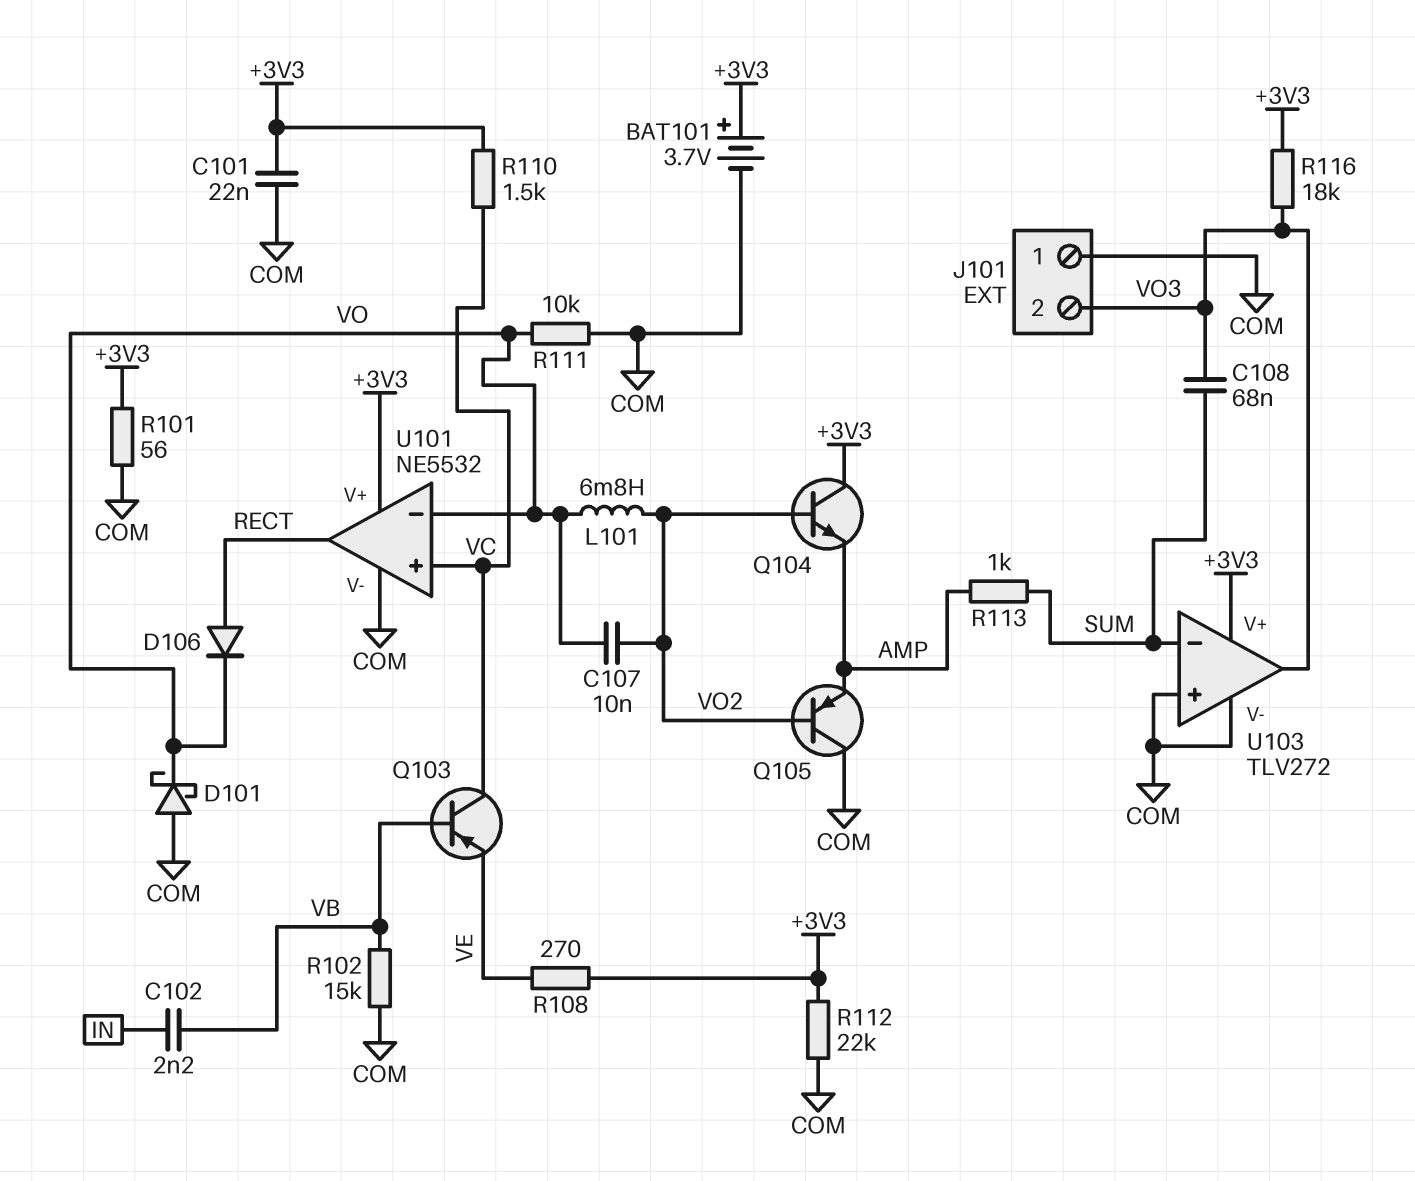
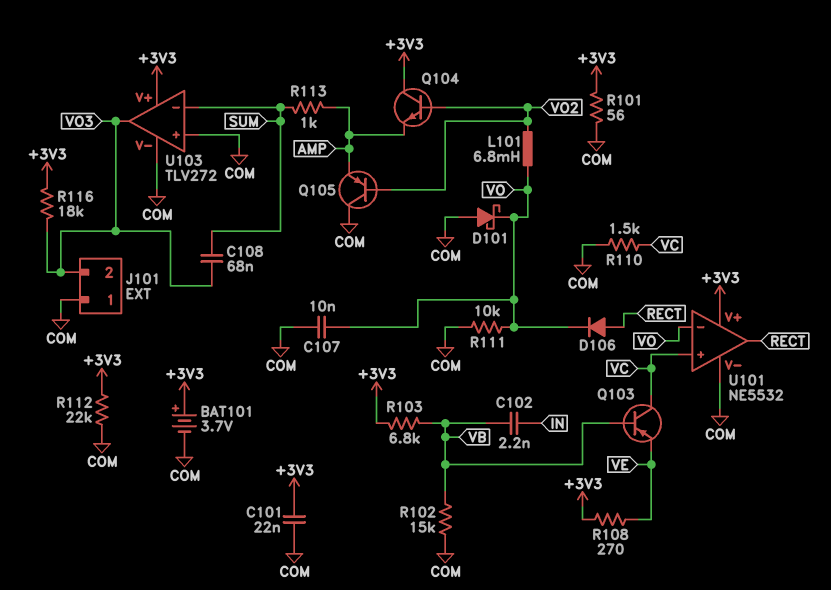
C107: 10nF (VO, VO2) -> 10nF (COM, VO)
R103: none -> 6.8k (+3V3, VB)
R110: 1.5k (+3V3, VC) -> 1.5k (COM, VC)

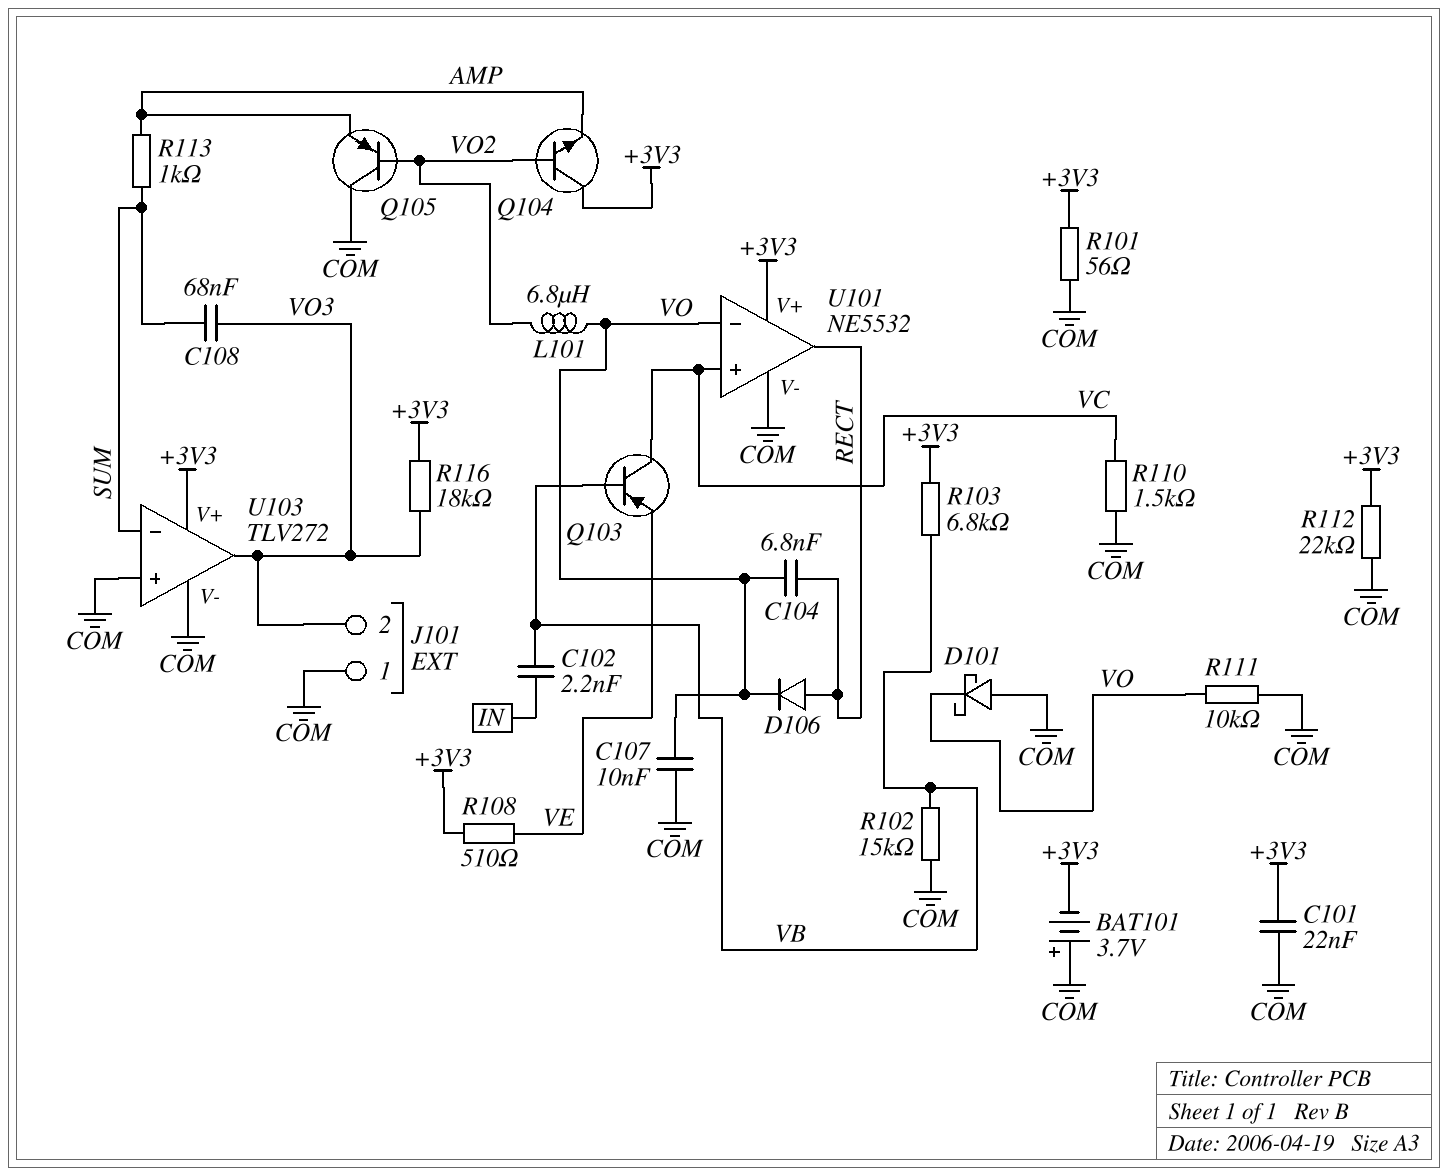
BAT101: 3.7V (plus +3V3, minus COM) -> 3.7V (plus COM, minus +3V3)
C104: none -> 6.8nF (RECT, VO)
L101: 6.8mH (VO, VO2) -> 6.8uH (VO, VO2)
R108: 270 (+3V3, VE) -> 510 (+3V3, VE)

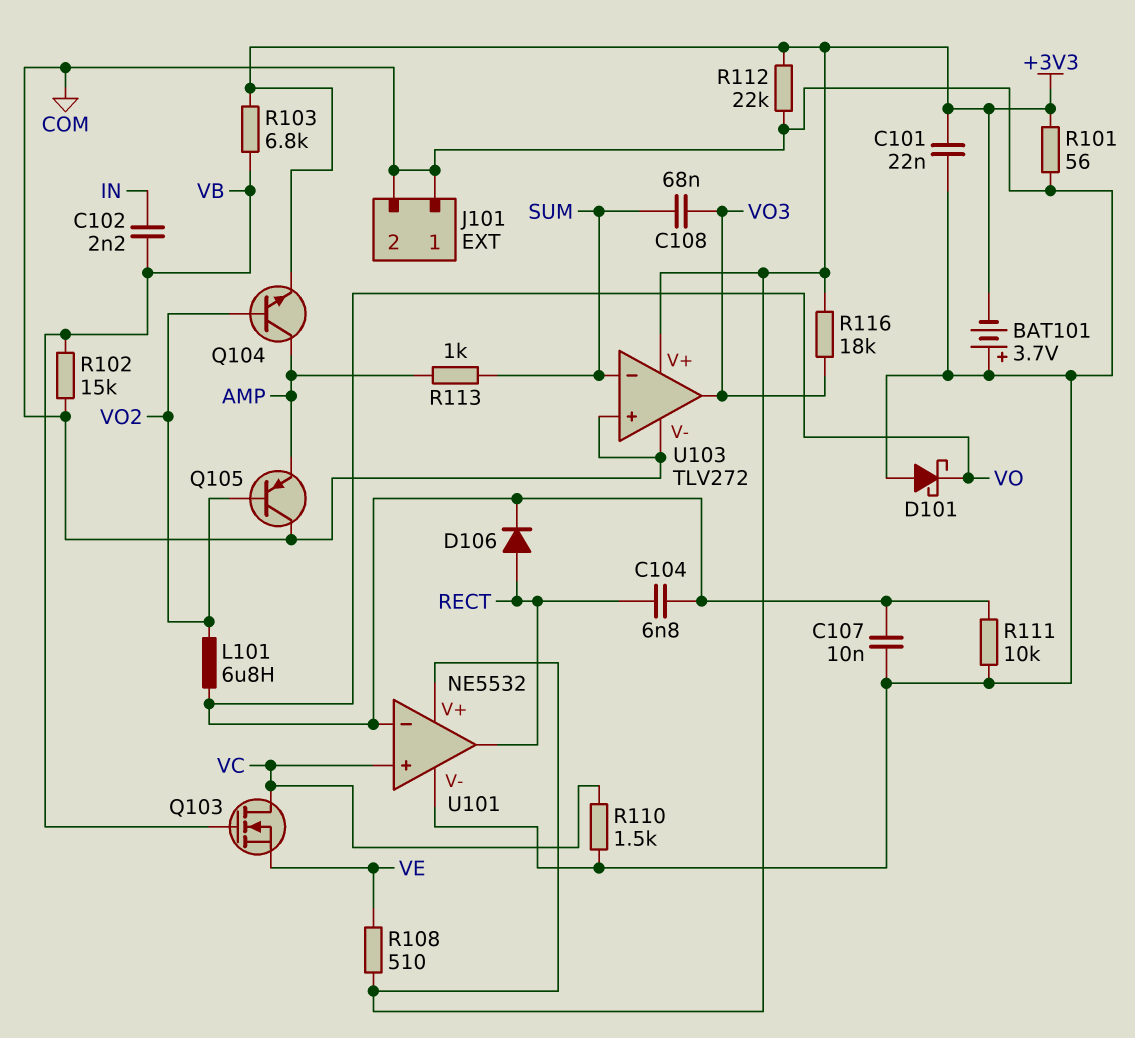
J101 pin 2: VO3 -> COM
Q103: PNP (B VB, C VC, E VE) -> NMOS (G VB, D VC, S VE)
Q104: NPN (B VO2, C +3V3, E AMP) -> NPN (B VO2, C AMP, E +3V3)

